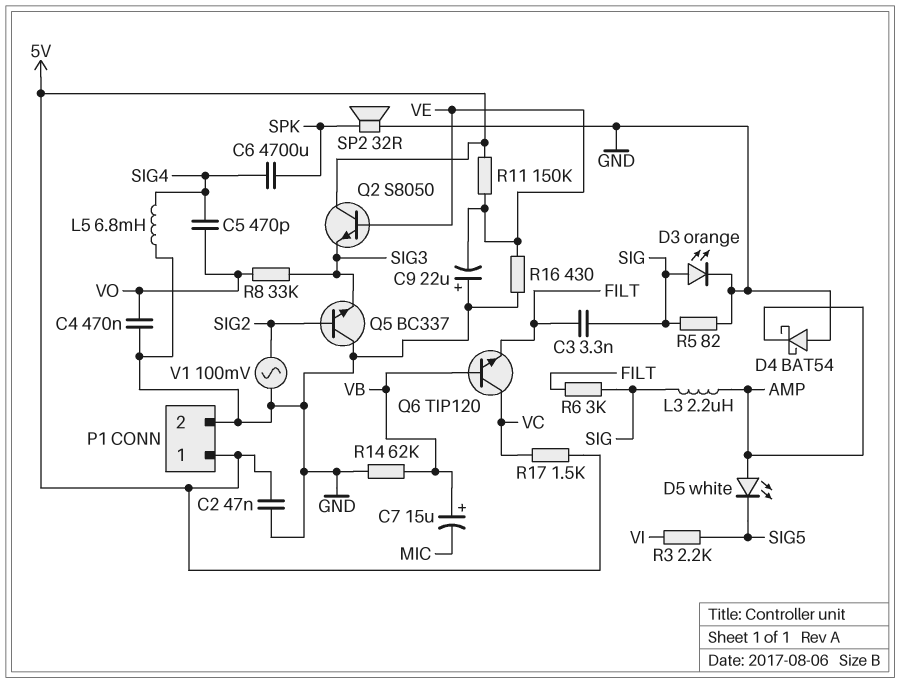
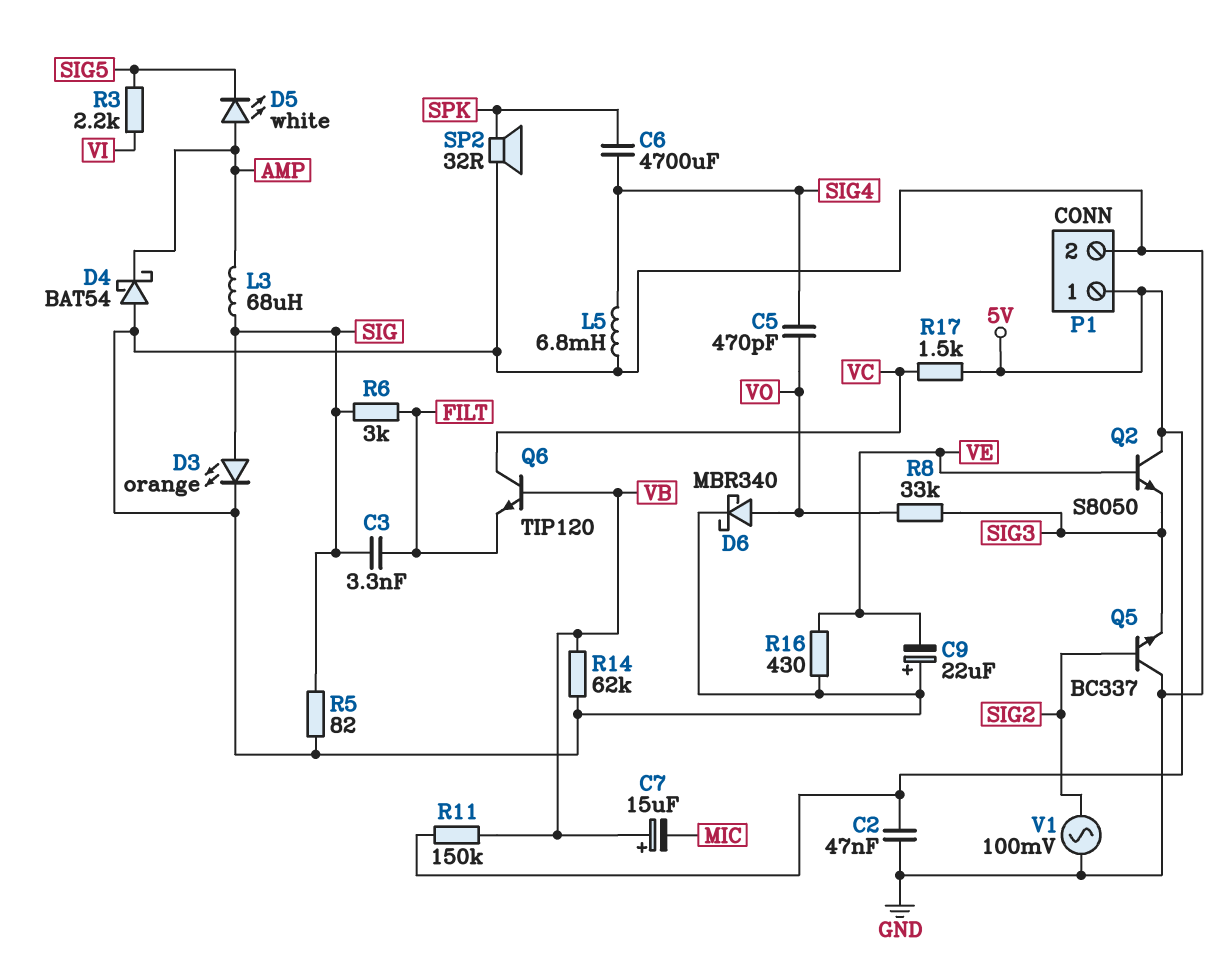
C4: 470nF (GND, VO) -> none
D6: none -> schottky MBR340 (A VO, K GND)
L3: 2.2uH (AMP, SIG) -> 68uH (AMP, SIG)
R11: 150k (5V, VE) -> 150k (5V, VB)

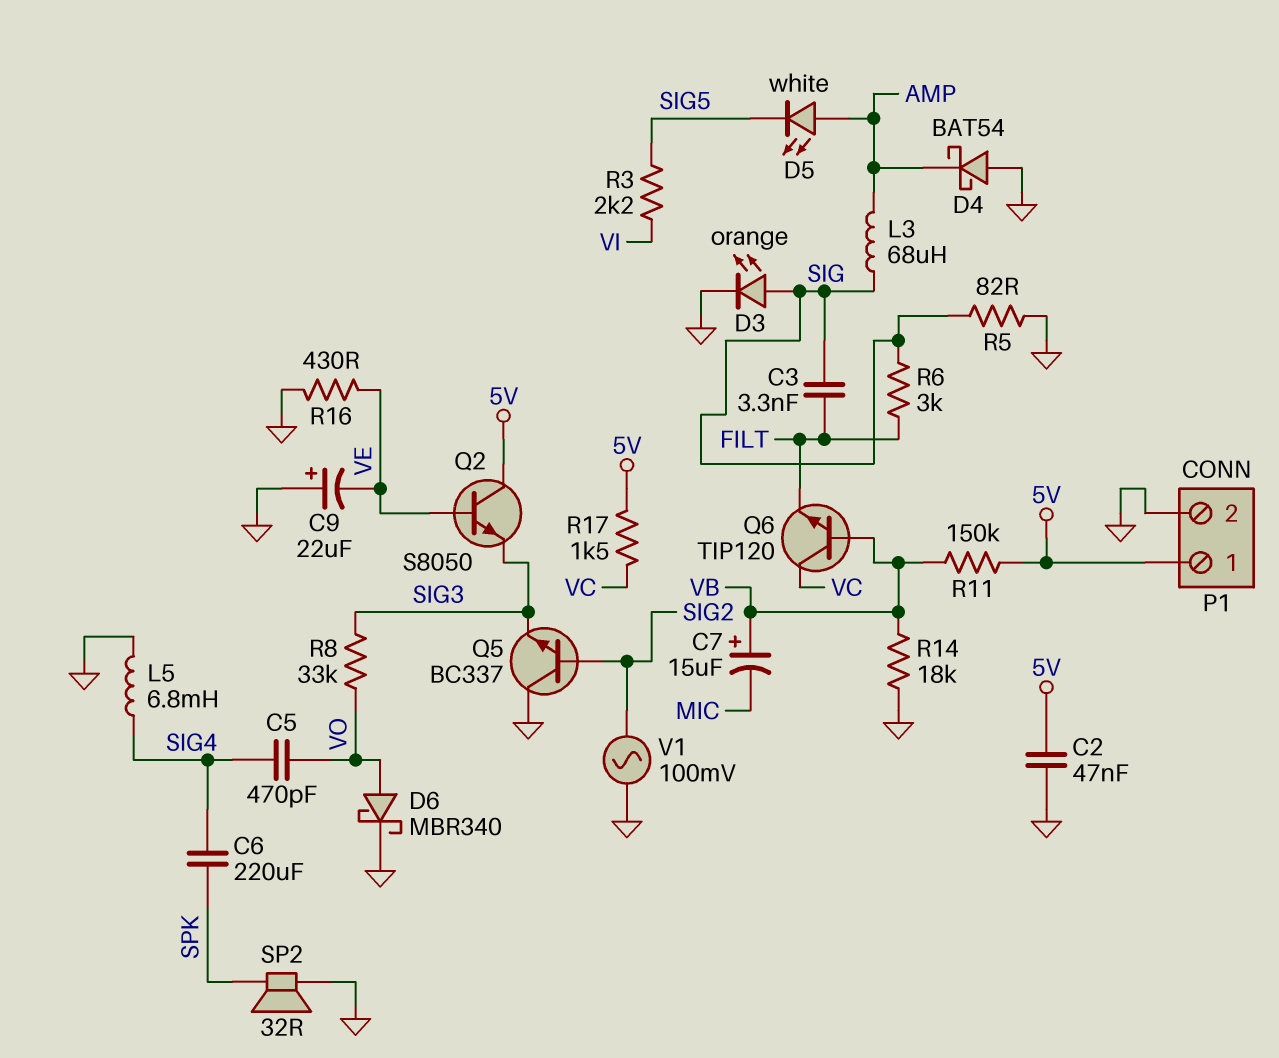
C6: 4700uF (SIG4, SPK) -> 220uF (SIG4, SPK)
R14: 62k (GND, VB) -> 18k (GND, VB)

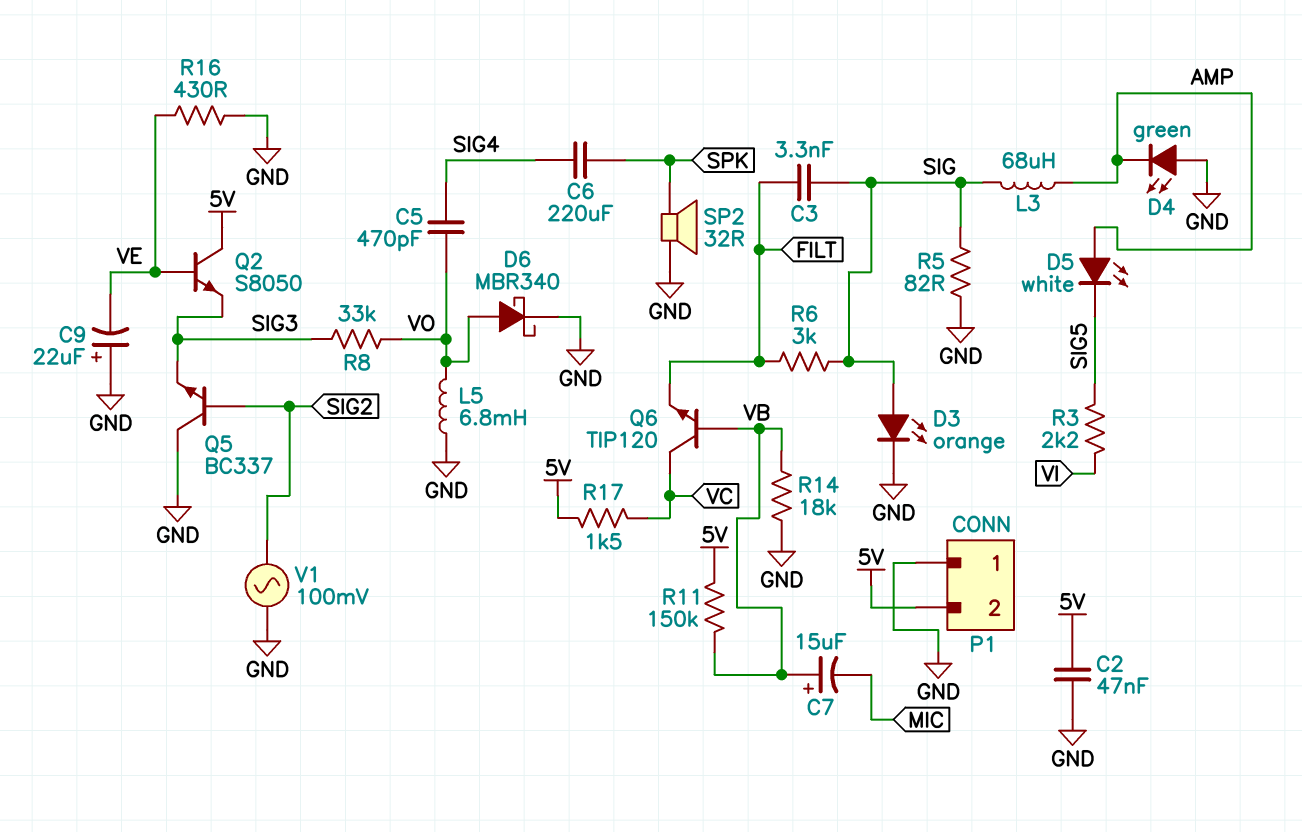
D4: schottky BAT54 (A GND, K AMP) -> LED green (A GND, K AMP)
L5: 6.8mH (GND, SIG4) -> 6.8mH (GND, VO)
P1 pin 1: 5V -> GND
P1 pin 2: GND -> 5V

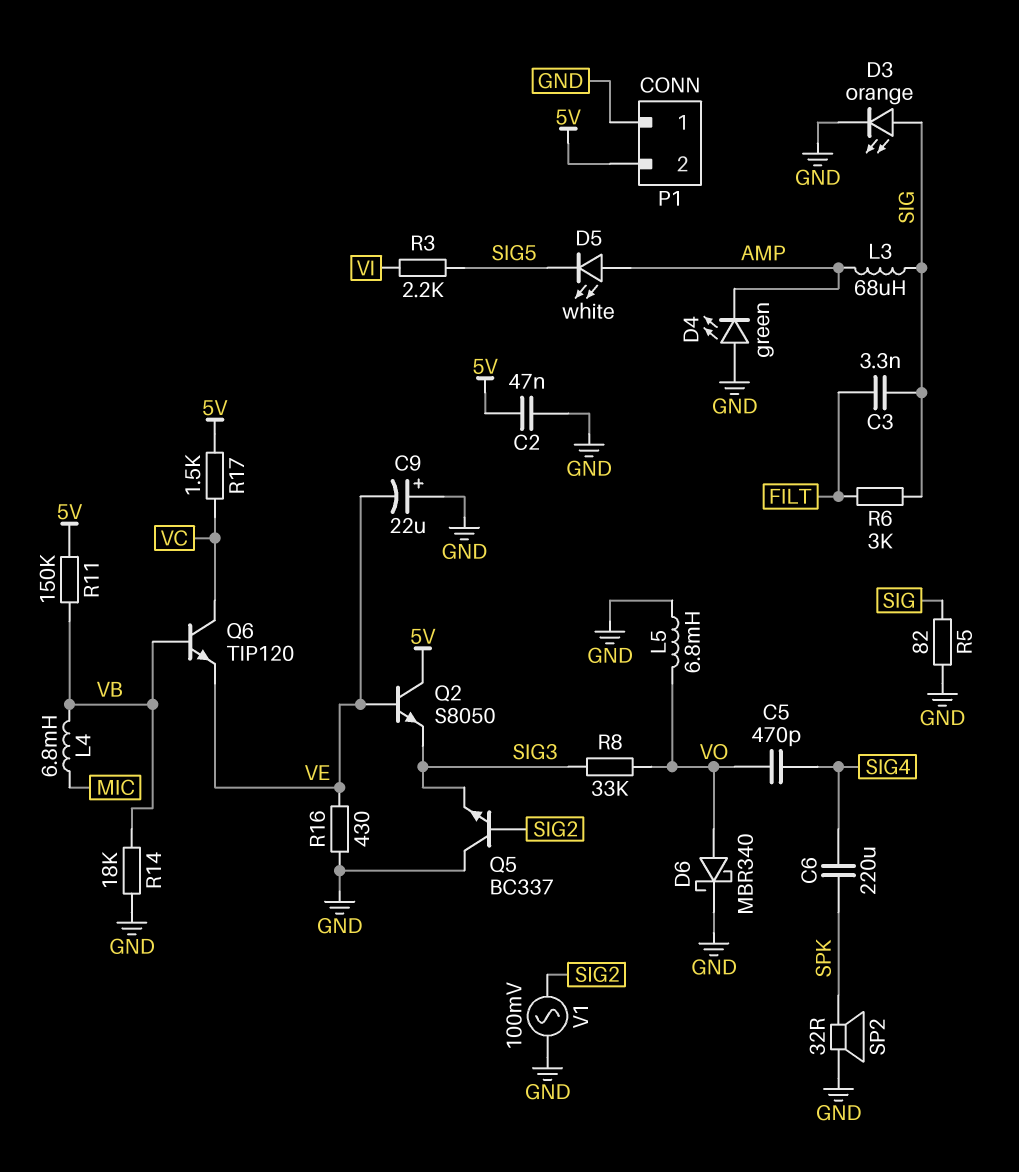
C7: 15uF (plus VB, minus MIC) -> none
L4: none -> 6.8mH (MIC, VB)
Q6: NPN TIP120 (B VB, C VC, E FILT) -> NPN TIP120 (B VB, C VC, E VE)

